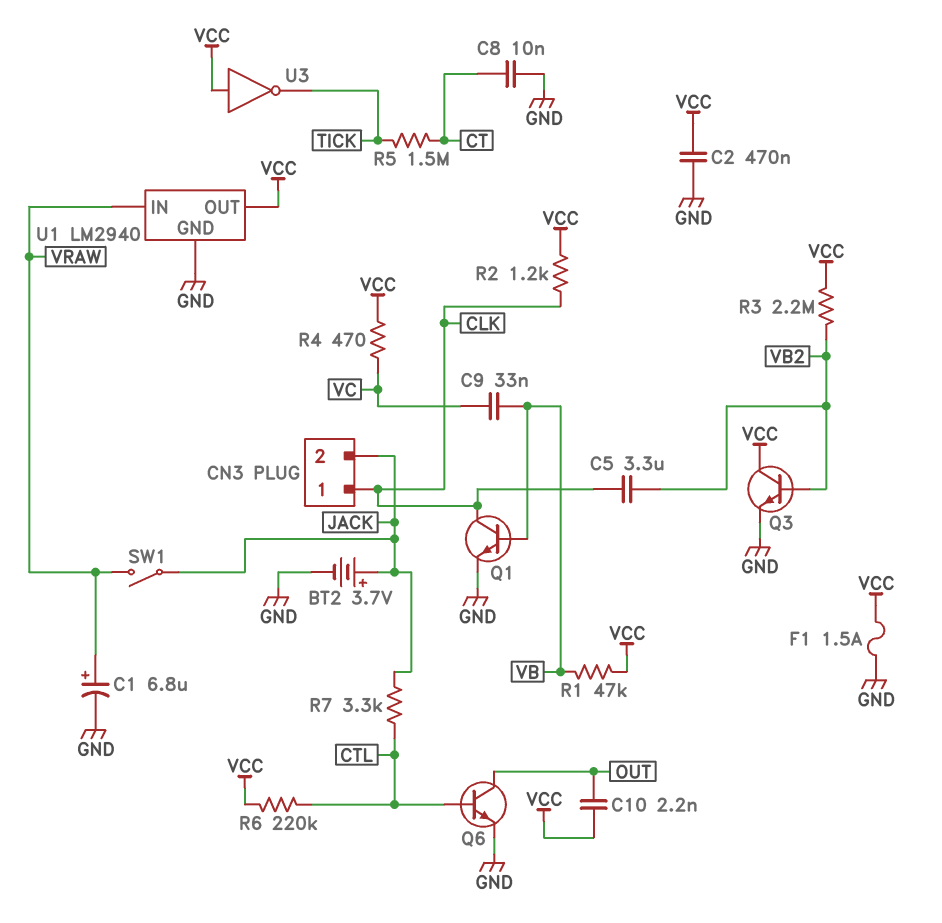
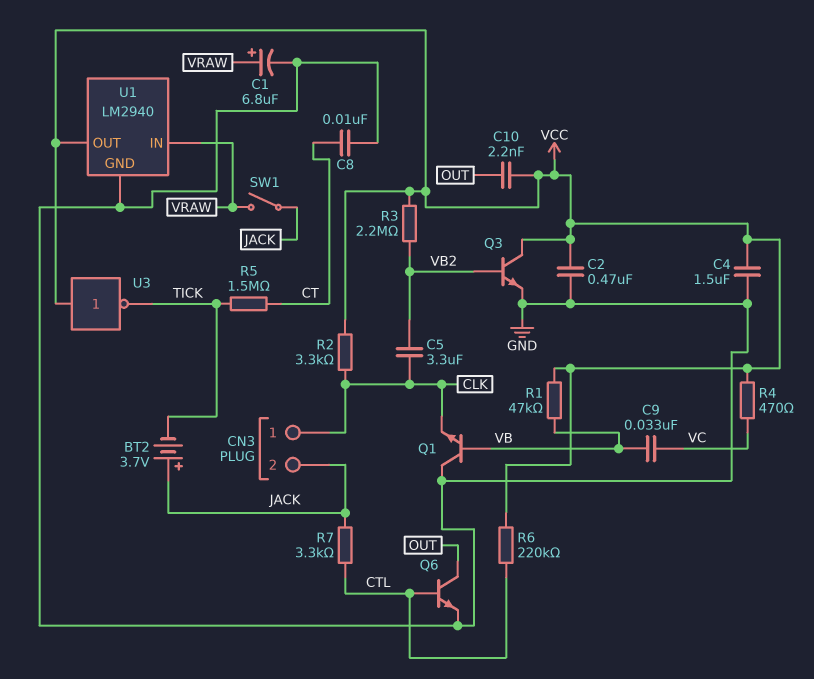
BT2: 3.7V (plus JACK, minus GND) -> 3.7V (plus JACK, minus TICK)
C4: none -> 1.5uF (GND, VCC)
F1: 1.5A (GND, VCC) -> none
Q1: NPN (B VB, C CLK, E GND) -> NPN (B VB, C GND, E CLK)
R2: 1.2k (CLK, VCC) -> 3.3k (CLK, VCC)

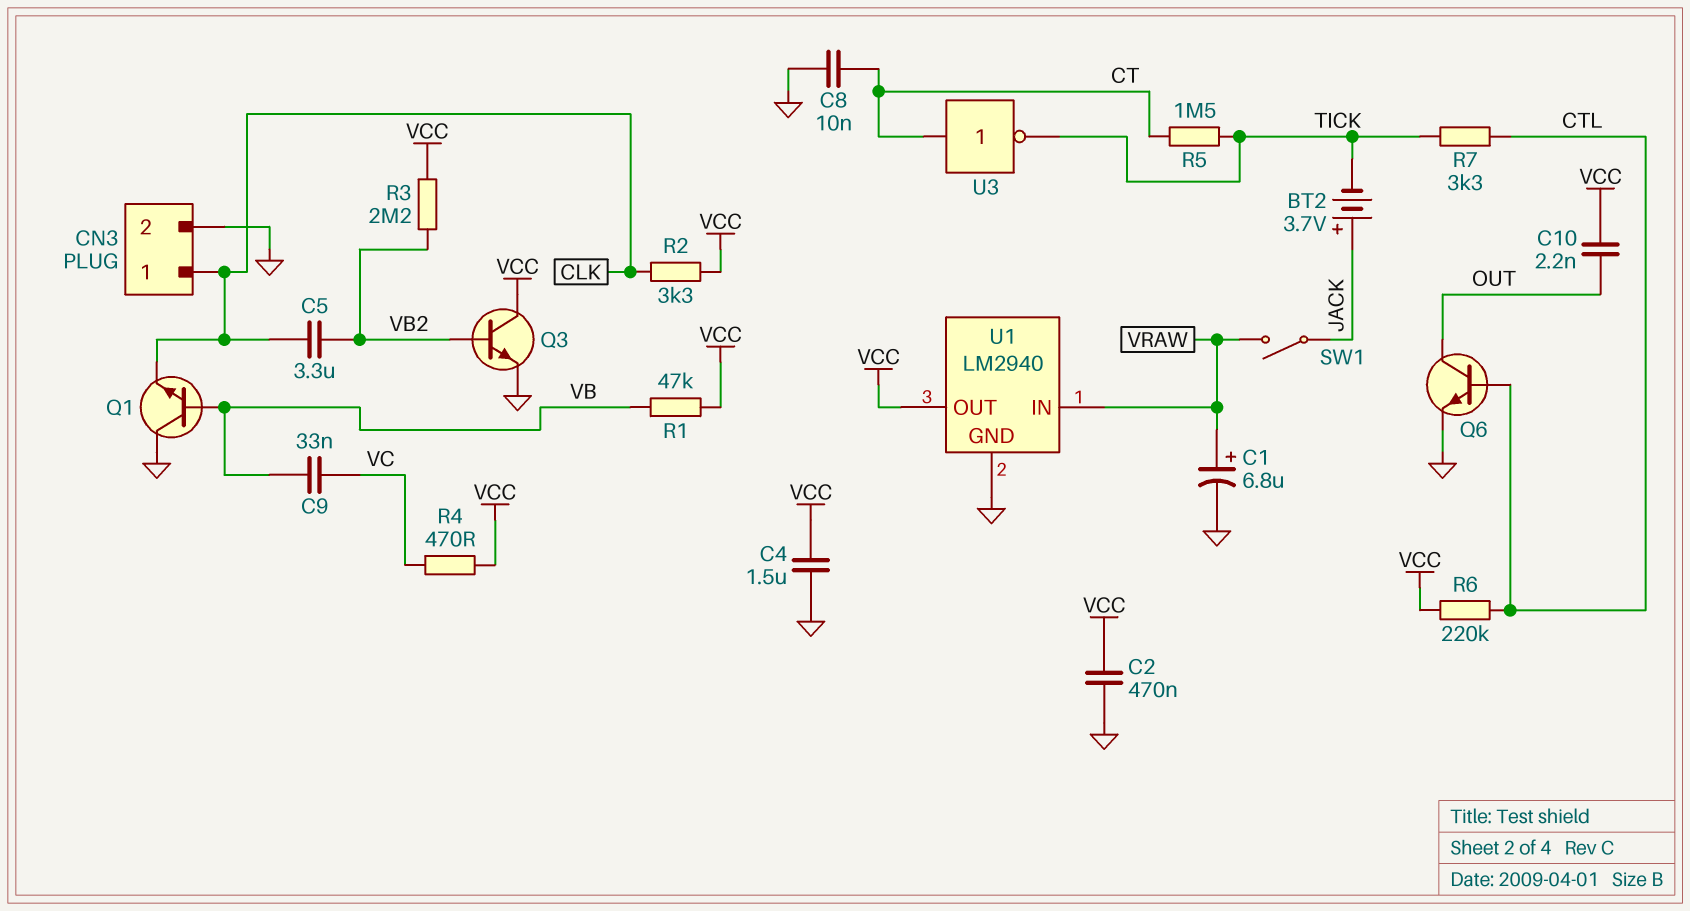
CN3 pin 2: JACK -> GND
R7: 3.3k (CTL, JACK) -> 3.3k (CTL, TICK)
U3: NOT (in VCC, out TICK) -> NOT (in CT, out TICK)

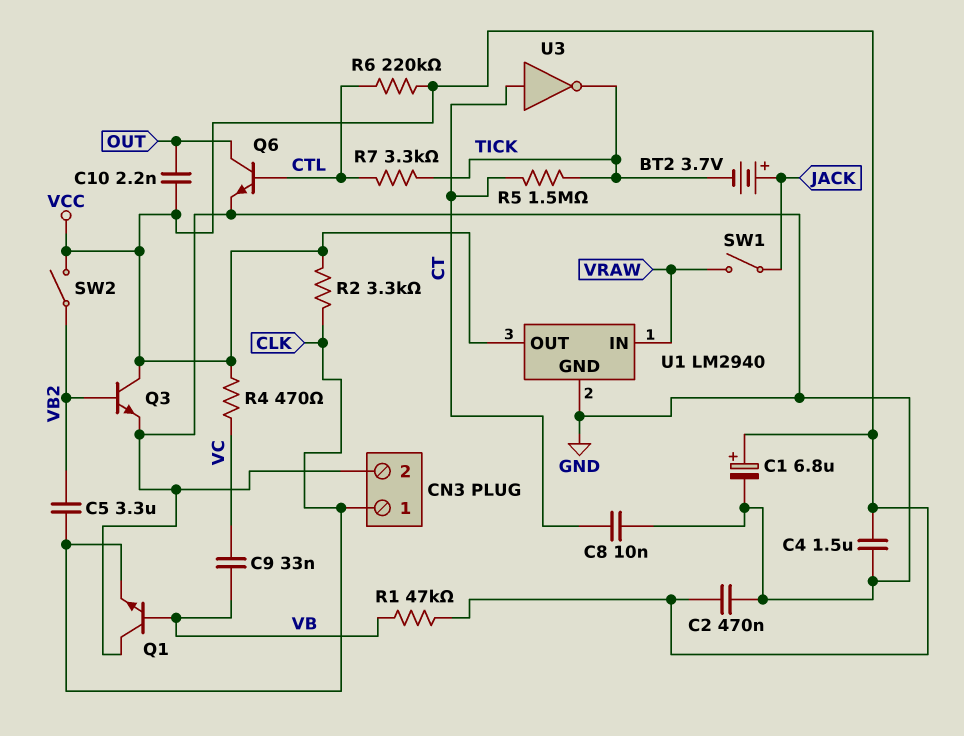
C1: 6.8uF (plus VRAW, minus GND) -> 6.8uF (plus VCC, minus GND)
R3: 2.2M (VB2, VCC) -> none
SW2: none -> switch (VB2, VCC)

